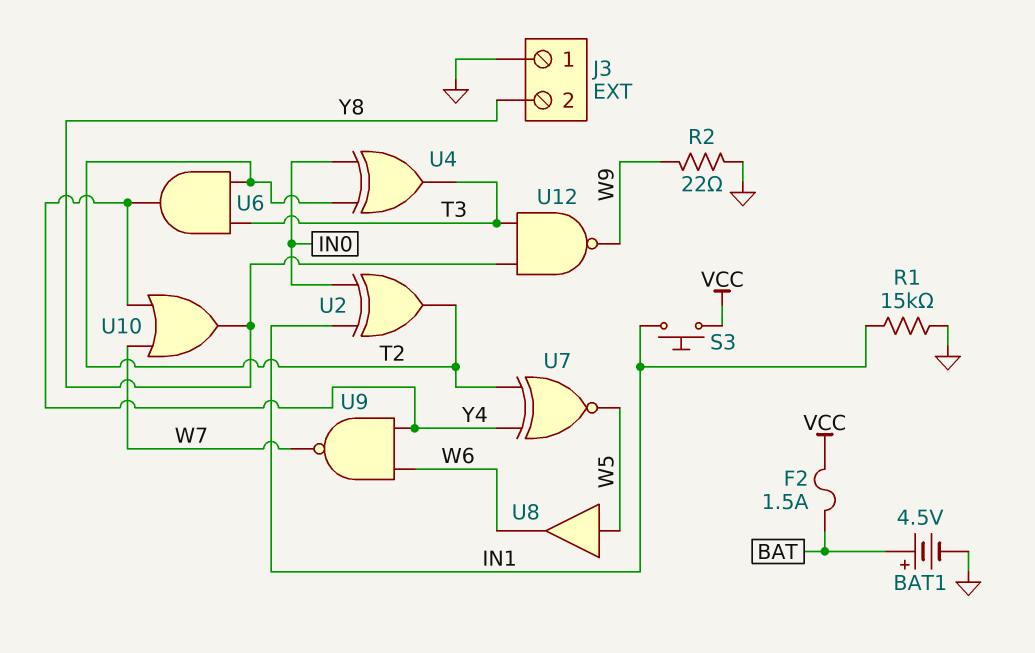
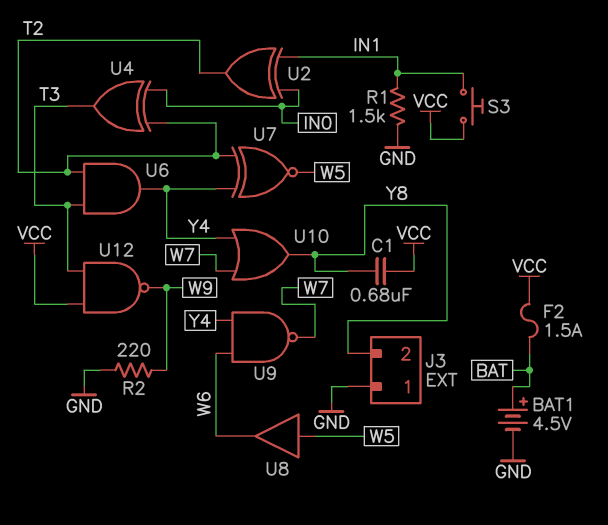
C1: none -> 680nF (VCC, Y8)
R1: 15k (GND, IN1) -> 1.5k (GND, IN1)
R2: 22 (GND, W9) -> 220 (GND, W9)
U12: NAND (in T3, in Y8, out W9) -> NAND (in T3, in VCC, out W9)

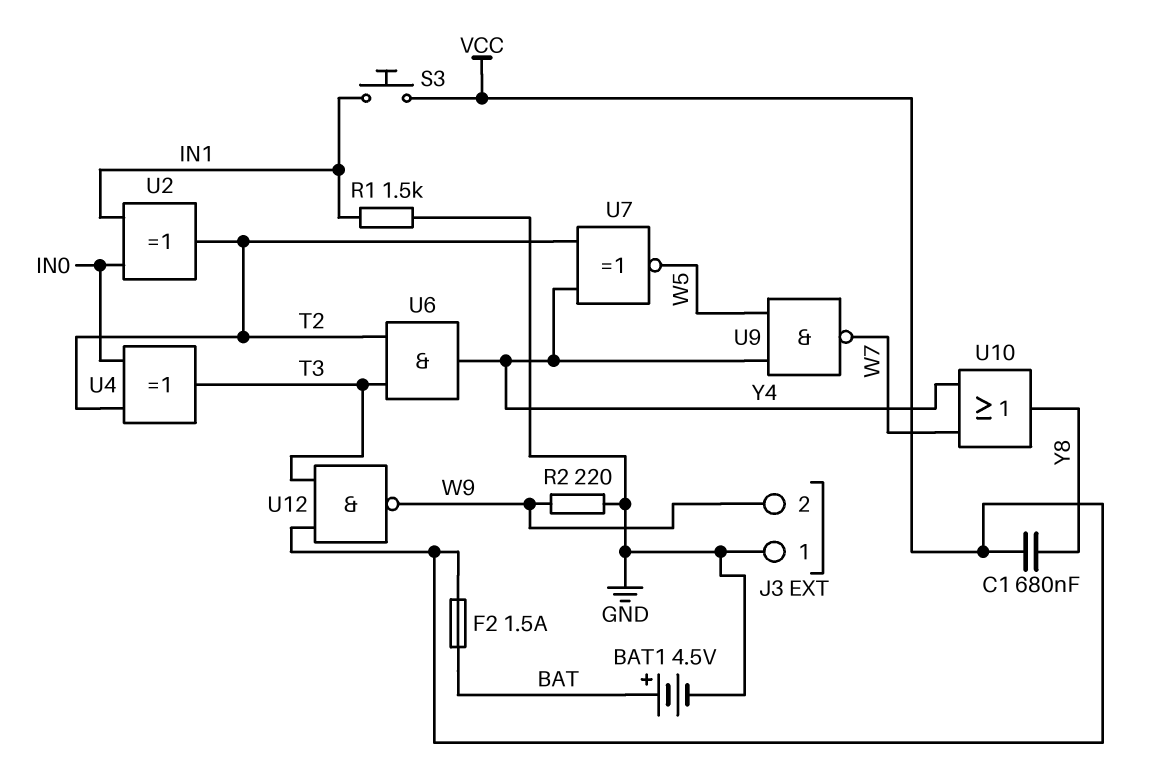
J3 pin 2: Y8 -> W9
U8: buffer (in W5, out W6) -> none
U9: NAND (in W6, in Y4, out W7) -> NAND (in W5, in Y4, out W7)

